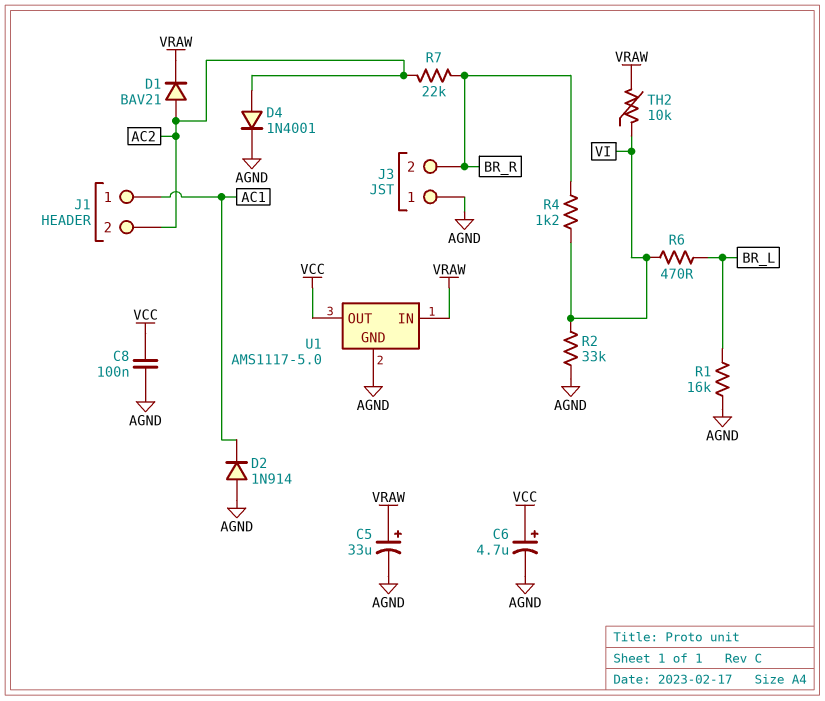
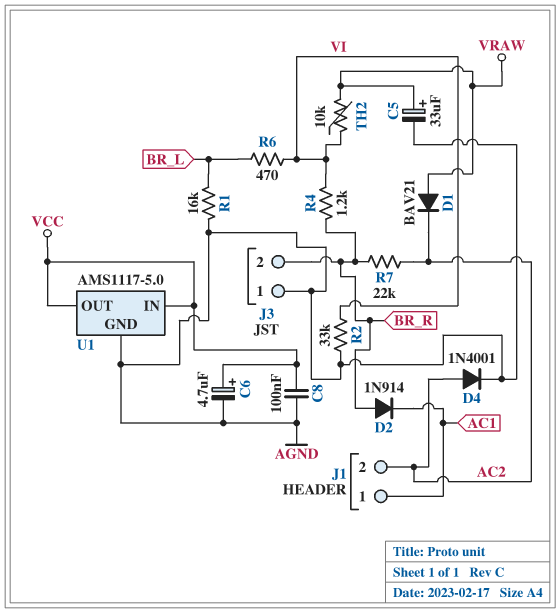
D1: diode BAV21 (A AC2, K VRAW) -> diode BAV21 (A VRAW, K AC2)
D2: diode 1N914 (A AGND, K AC1) -> diode 1N914 (A BR_R, K AC1)
U1 pin IN: VRAW -> VCC

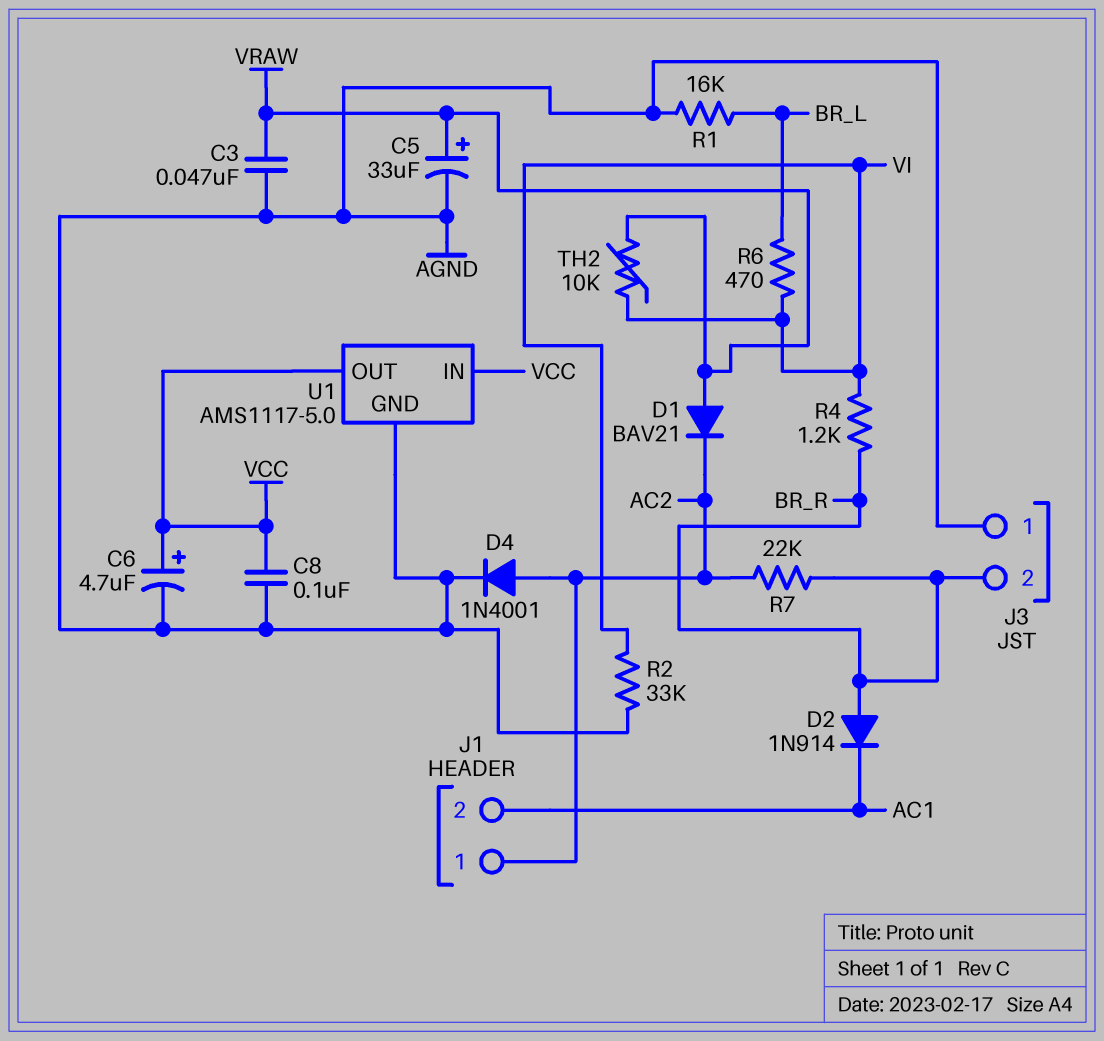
C3: none -> 47nF (AGND, VRAW)
J1 pin 1: AC1 -> AC2
J1 pin 2: AC2 -> AC1

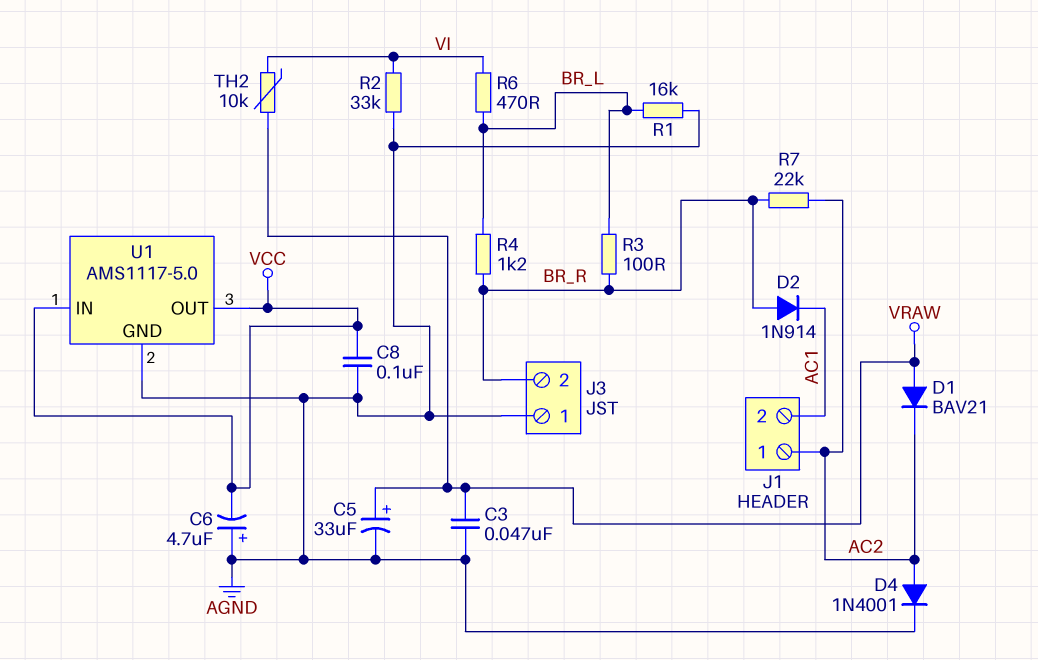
C6: 4.7uF (plus VCC, minus AGND) -> 4.7uF (plus AGND, minus VCC)
R3: none -> 100 (BR_L, BR_R)
R4: 1.2k (BR_R, VI) -> 1.2k (BR_L, BR_R)

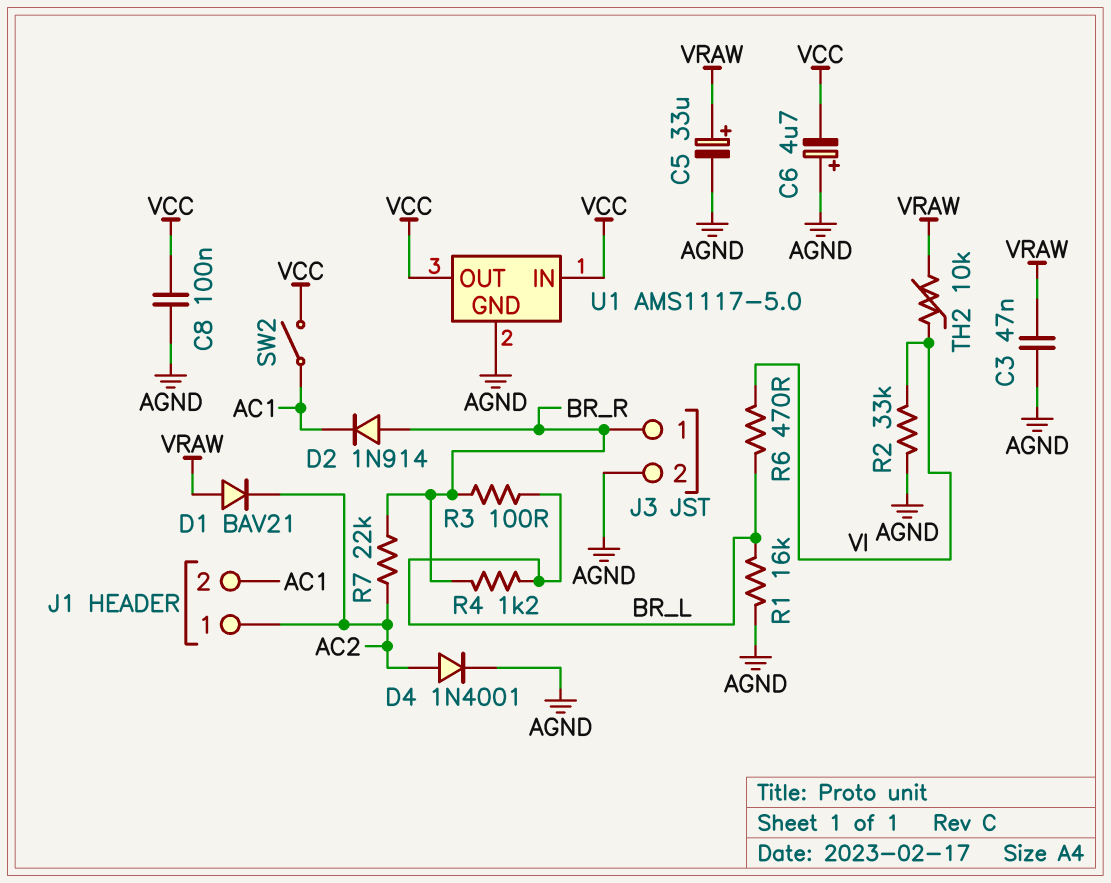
J3 pin 1: AGND -> BR_R
J3 pin 2: BR_R -> AGND
SW2: none -> switch (AC1, VCC)

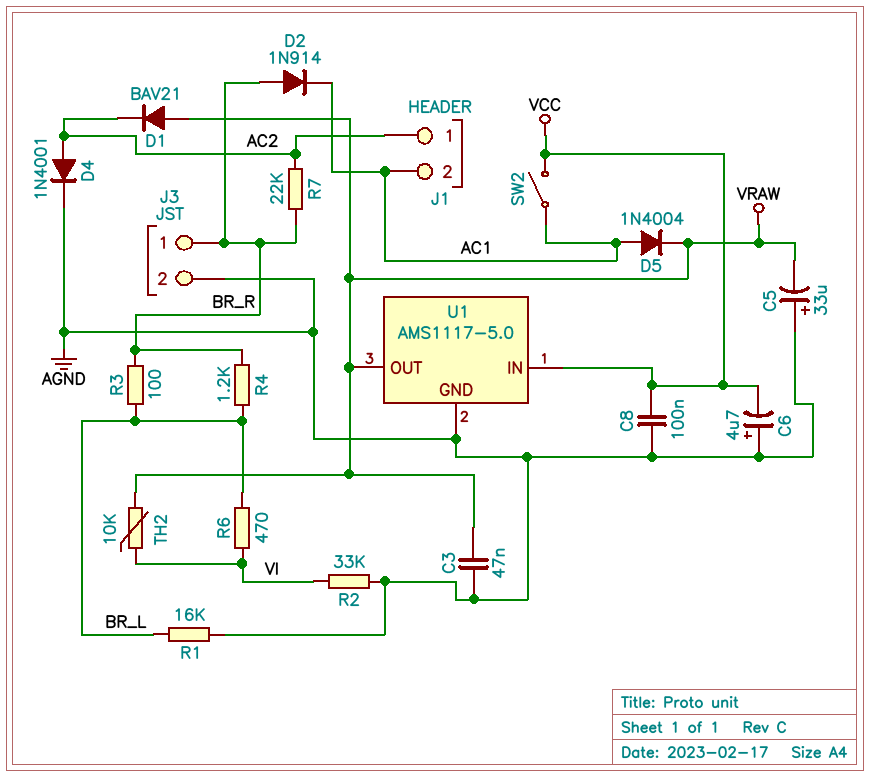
C5: 33uF (plus VRAW, minus AGND) -> 33uF (plus AGND, minus VRAW)
D5: none -> diode 1N4004 (A AC1, K VRAW)
U1 pin OUT: VCC -> VRAW

